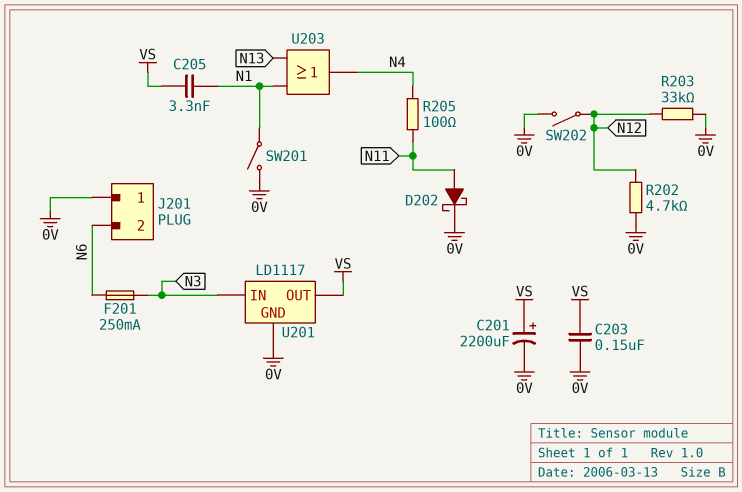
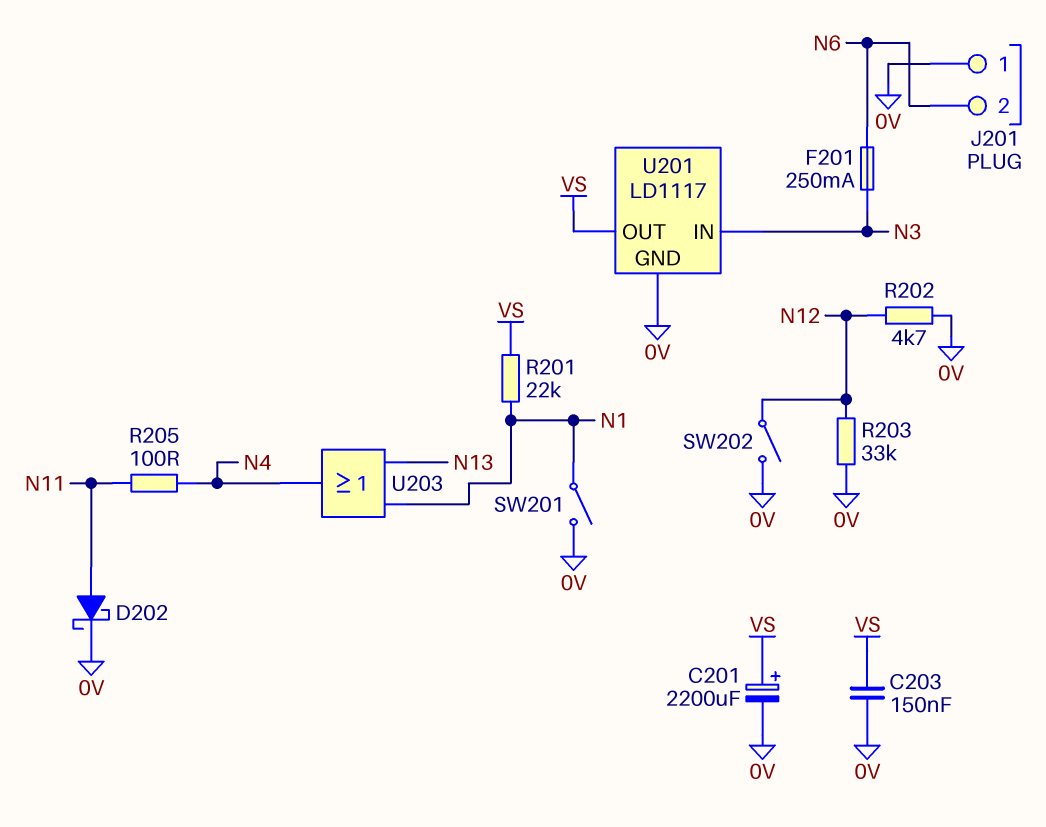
C205: 3.3nF (N1, VS) -> none
R201: none -> 22k (N1, VS)

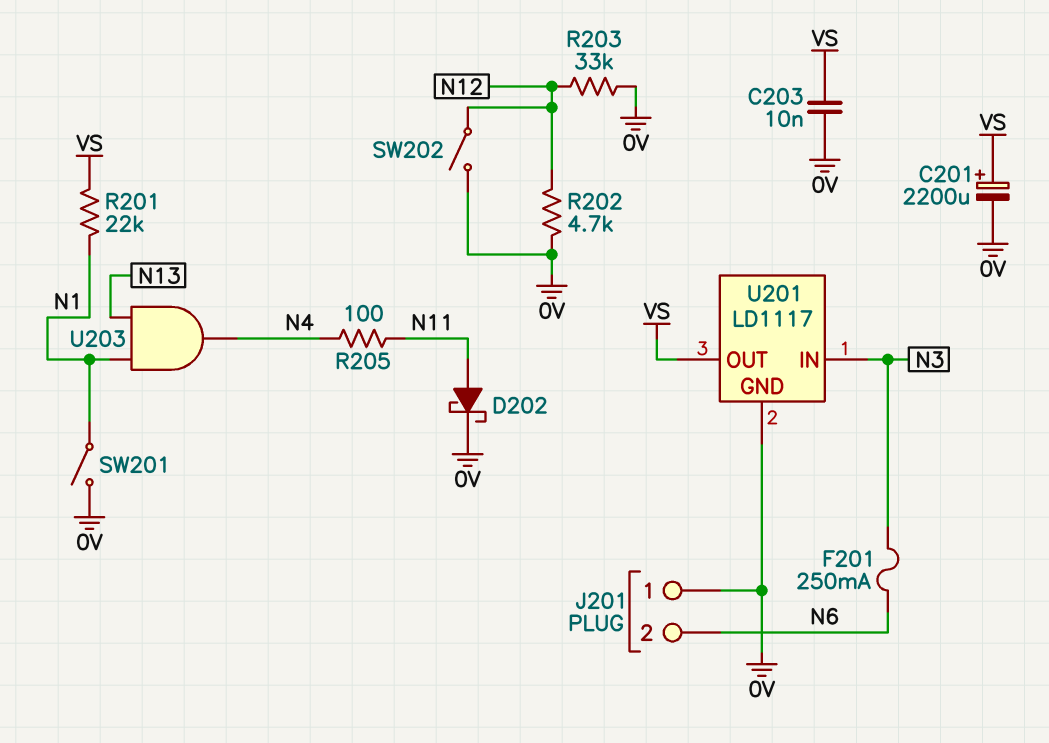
C203: 150nF (0V, VS) -> 10nF (0V, VS)
U203: OR (in N1, in N13, out N4) -> AND (in N1, in N13, out N4)

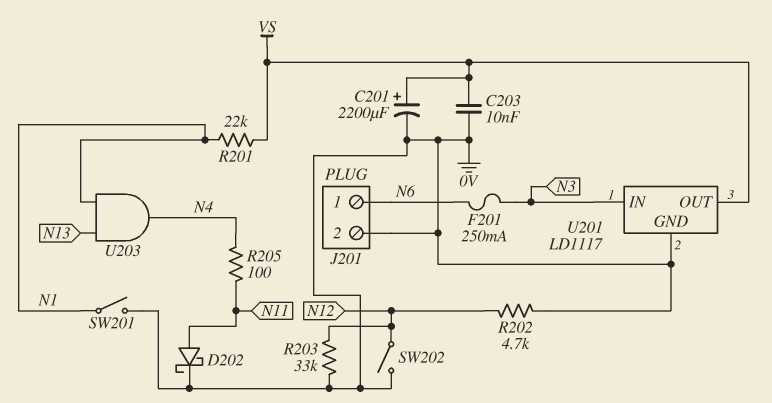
J201 pin 1: 0V -> N6
J201 pin 2: N6 -> 0V

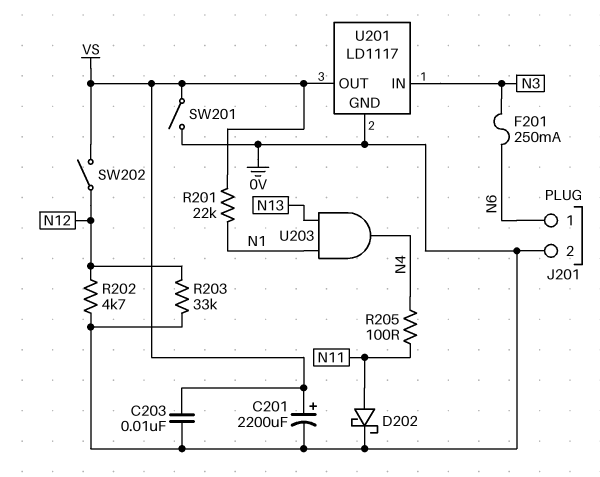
SW201: switch (0V, N1) -> switch (0V, VS)
SW202: switch (0V, N12) -> switch (N12, VS)

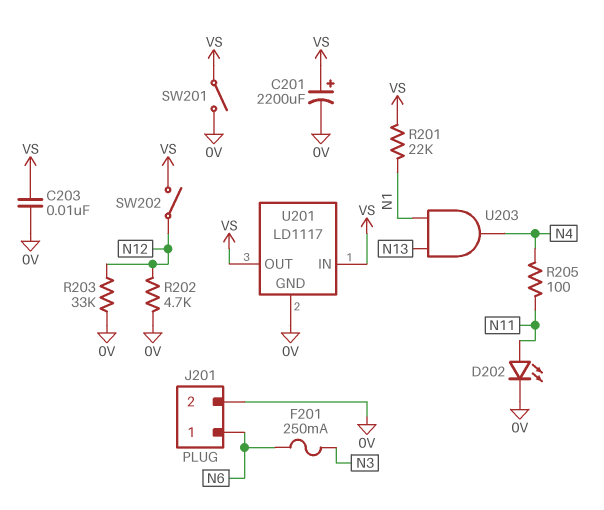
D202: schottky (A N11, K 0V) -> LED (A N11, K 0V)
U201 pin IN: N3 -> VS

